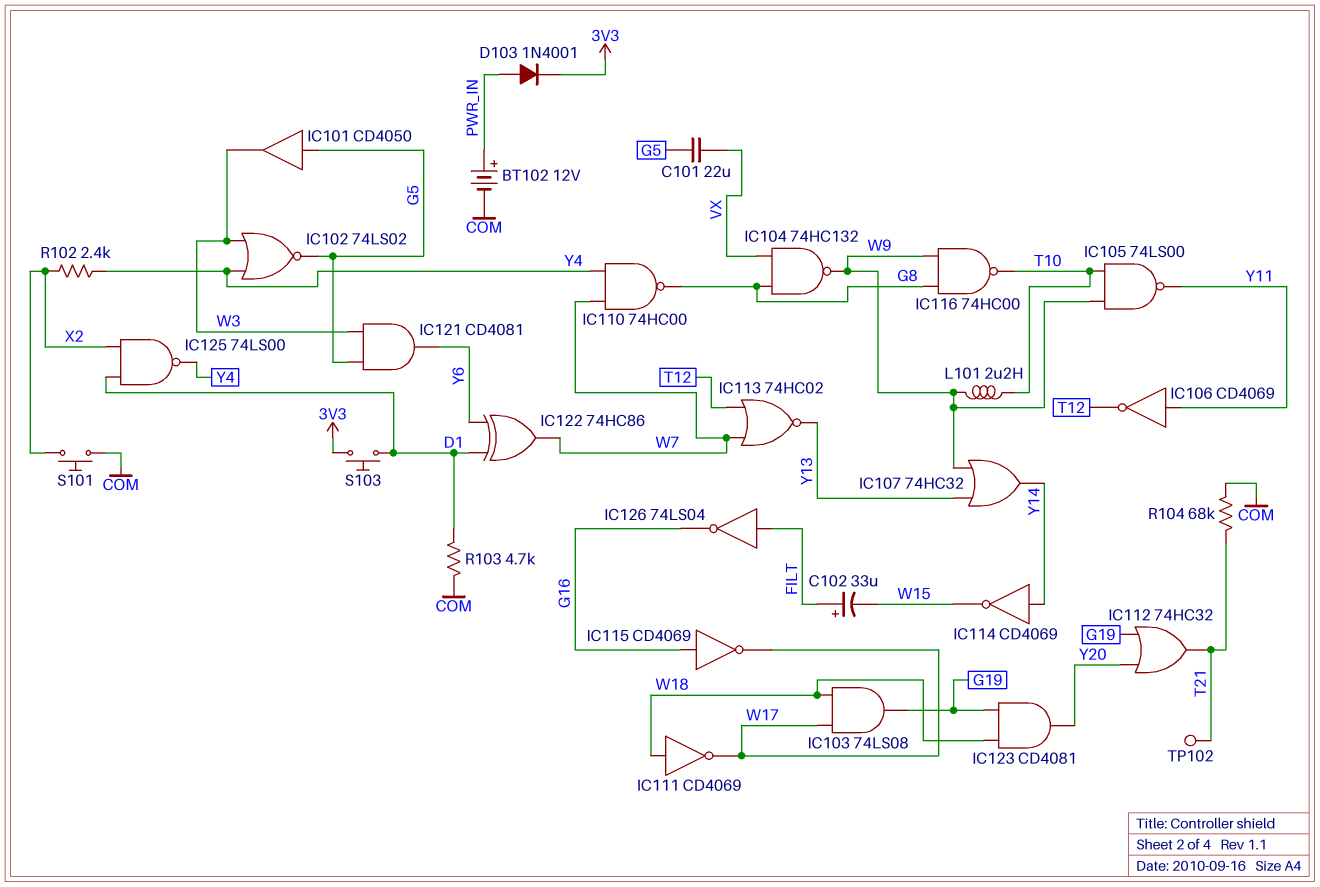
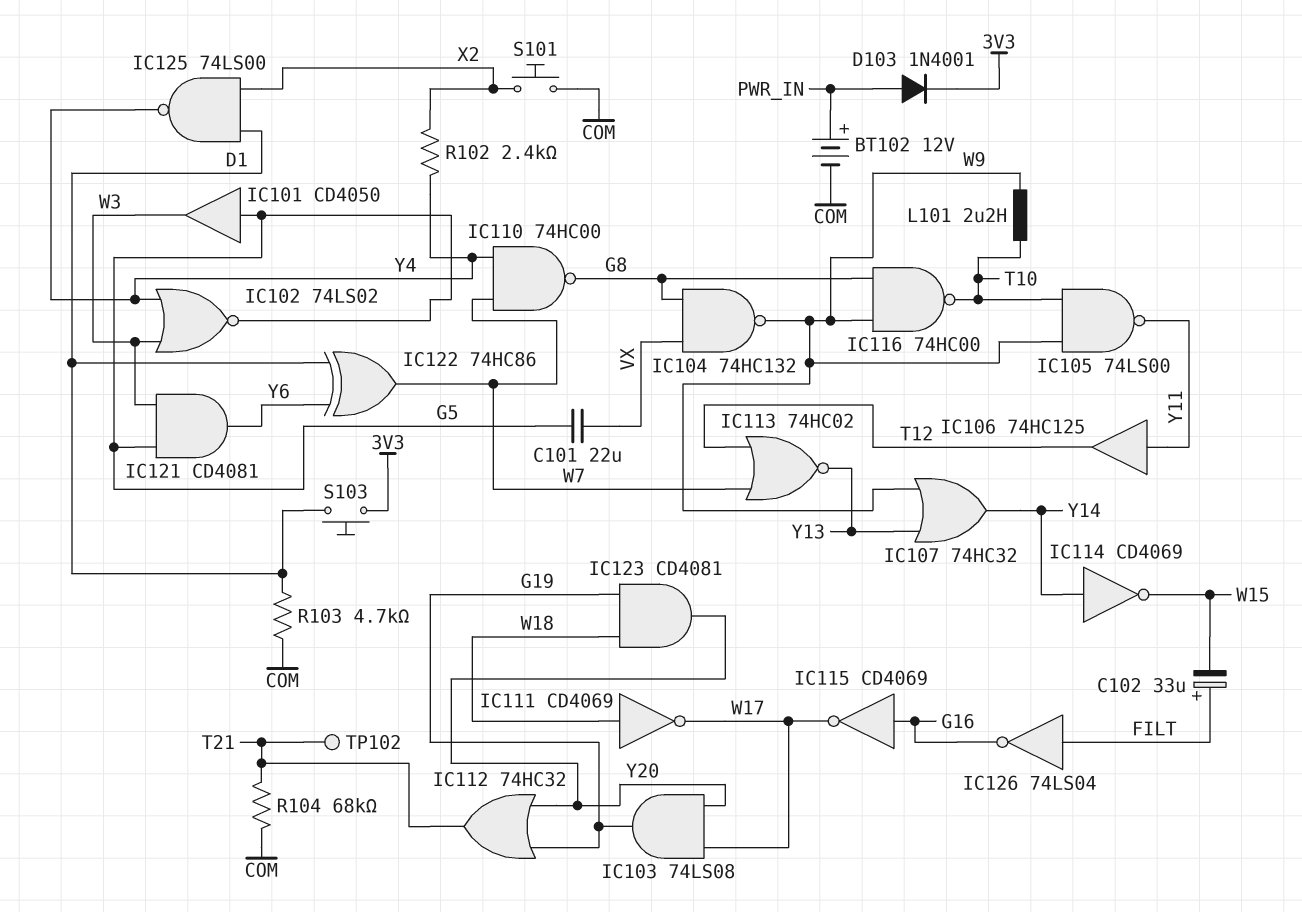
IC103: AND 74LS08 (in W17, in W18, out G19) -> AND 74LS08 (in W17, in Y20, out G19)
IC106: NOT CD4069 (in Y11, out T12) -> buffer 74HC125 (in Y11, out T12)

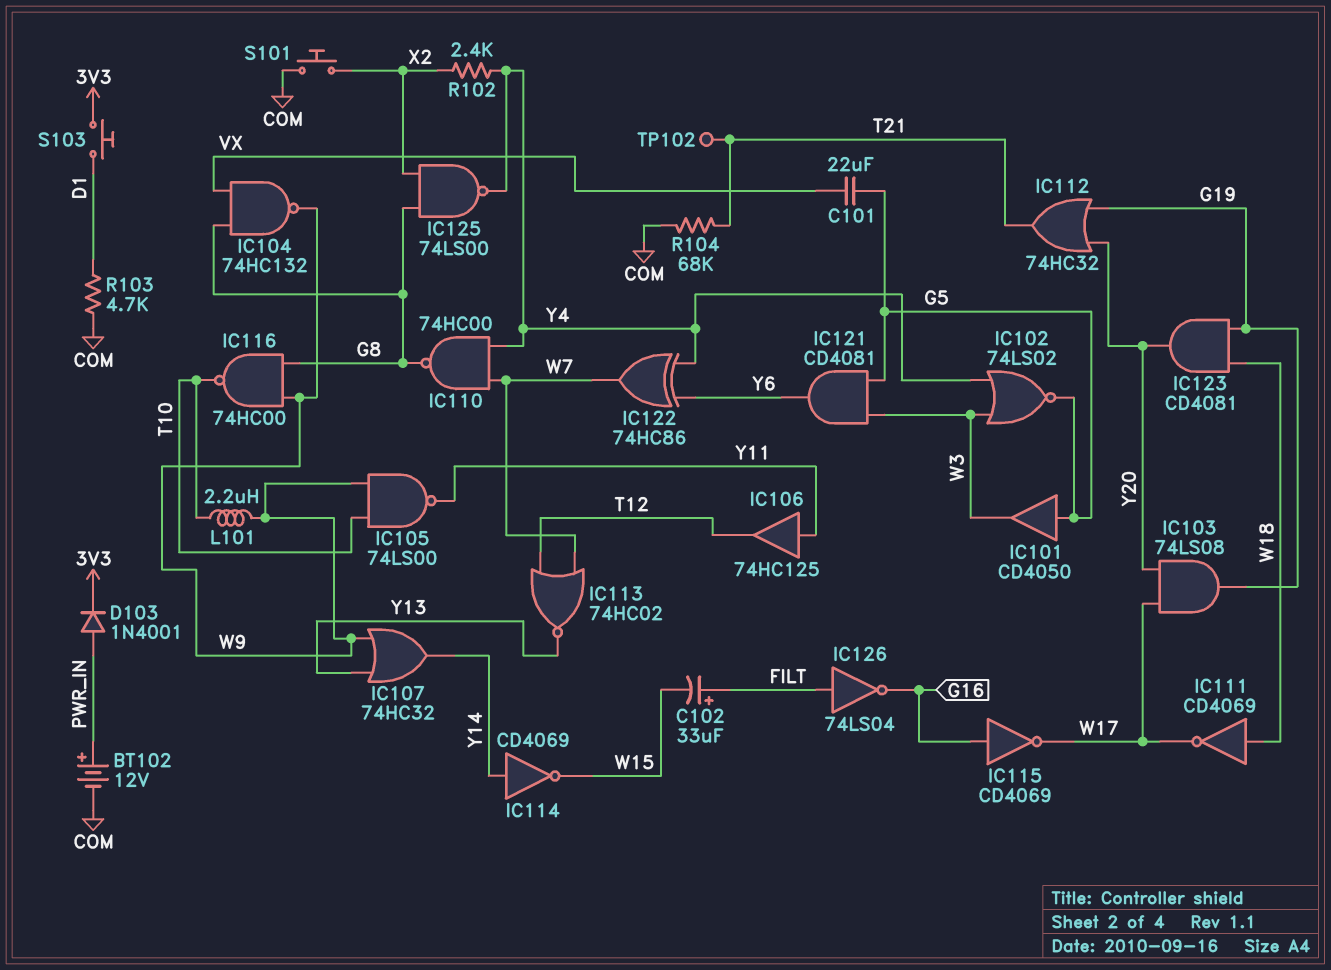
IC122: XOR 74HC86 (in D1, in Y6, out W7) -> XOR 74HC86 (in Y4, in Y6, out W7)
IC125: NAND 74LS00 (in D1, in X2, out Y4) -> NAND 74LS00 (in G8, in X2, out Y4)

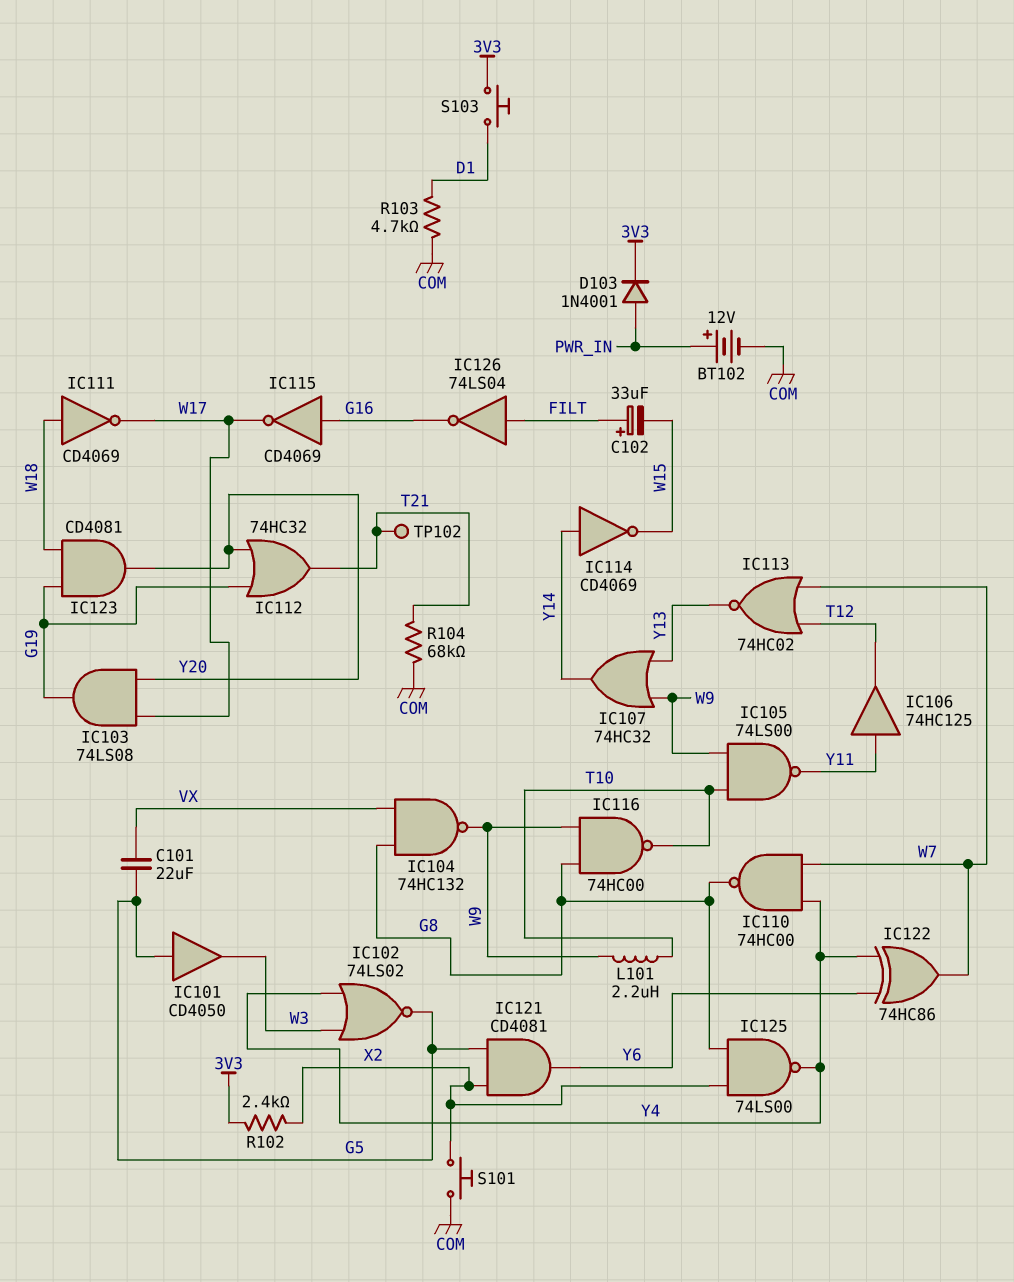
IC121: AND CD4081 (in G5, in W3, out Y6) -> AND CD4081 (in G5, in X2, out Y6)
R102: 2.4k (X2, Y4) -> 2.4k (3V3, X2)

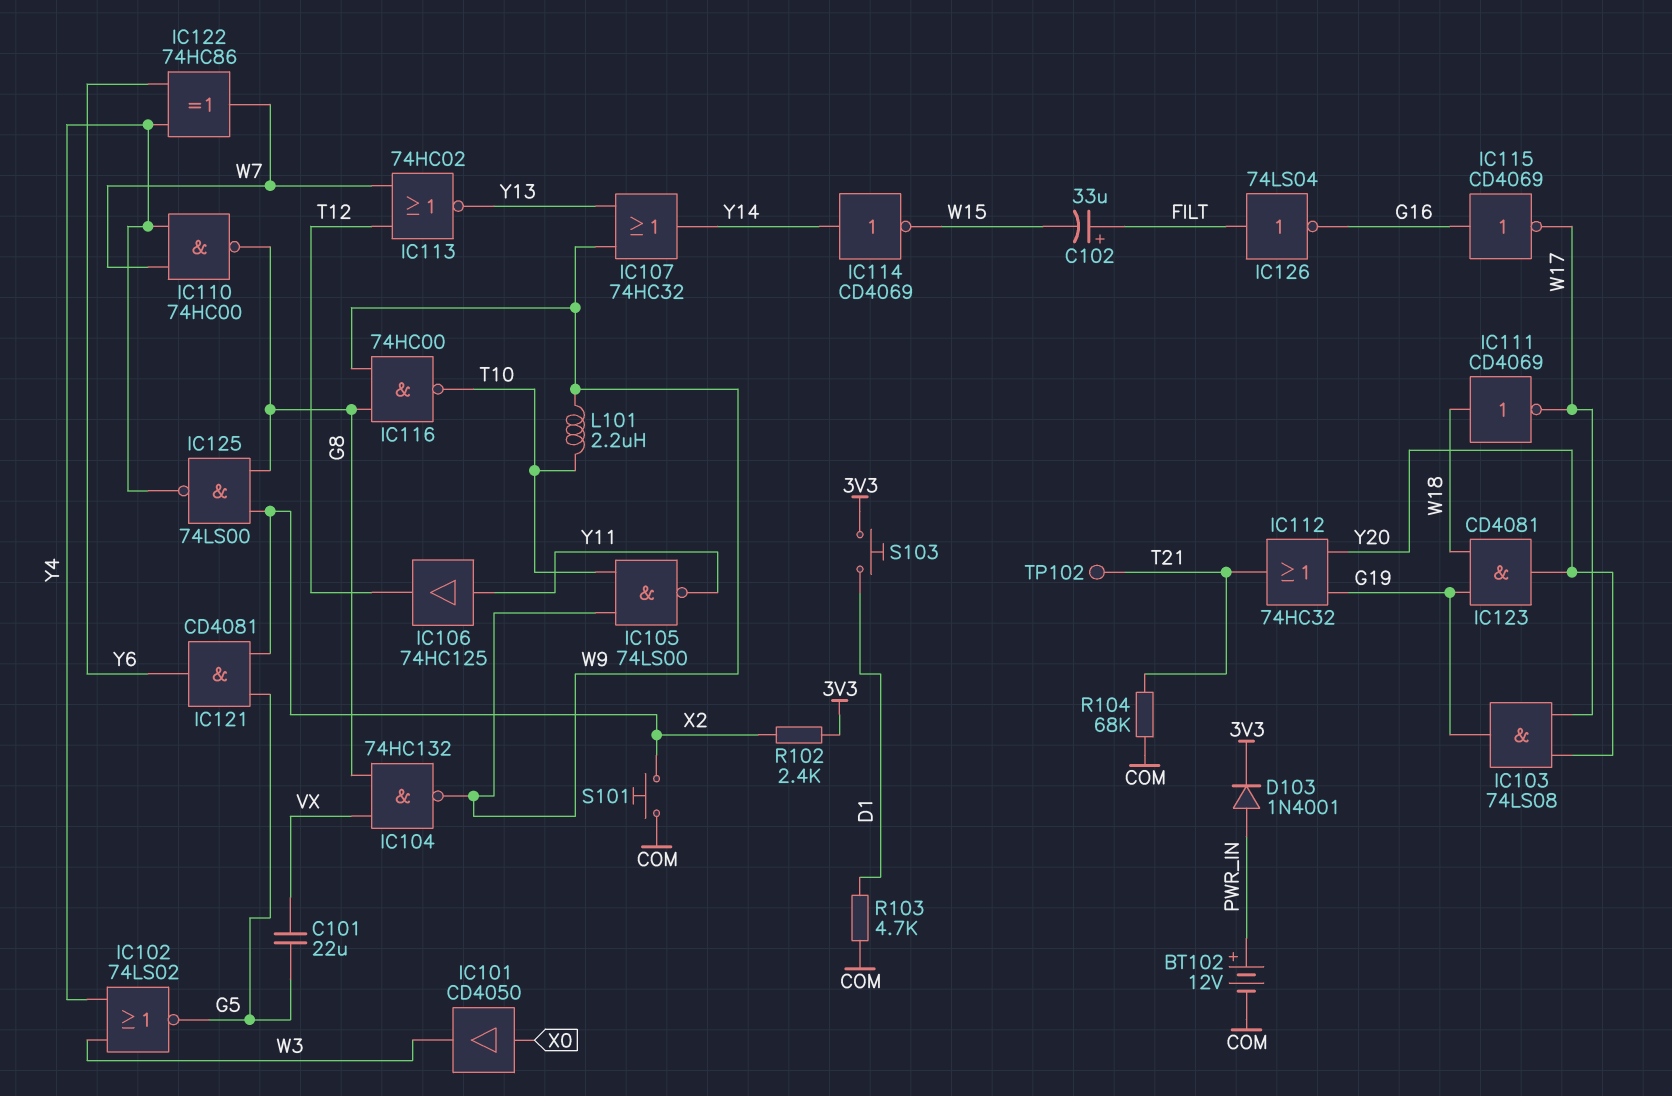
IC101: buffer CD4050 (in G5, out W3) -> buffer CD4050 (in X0, out W3)

